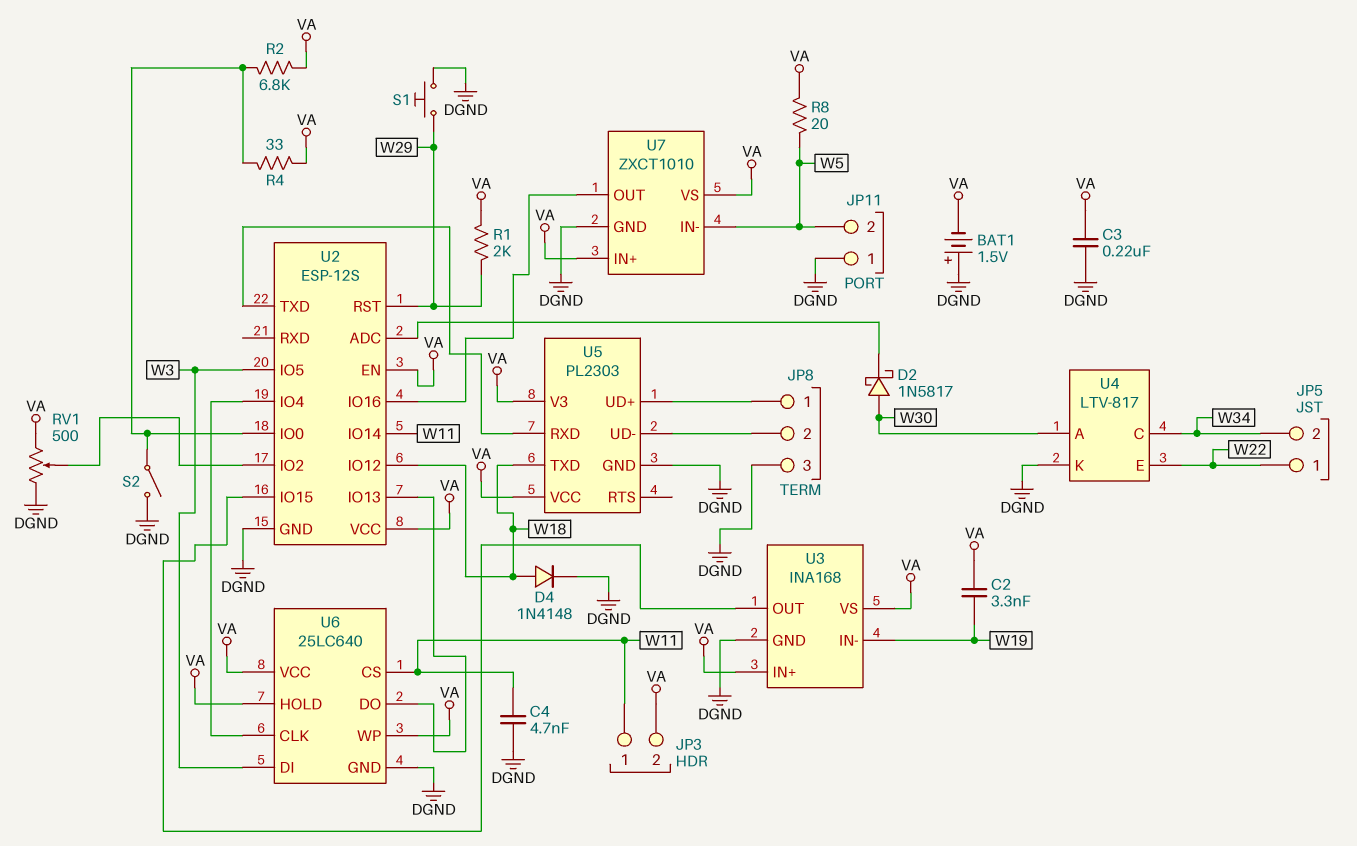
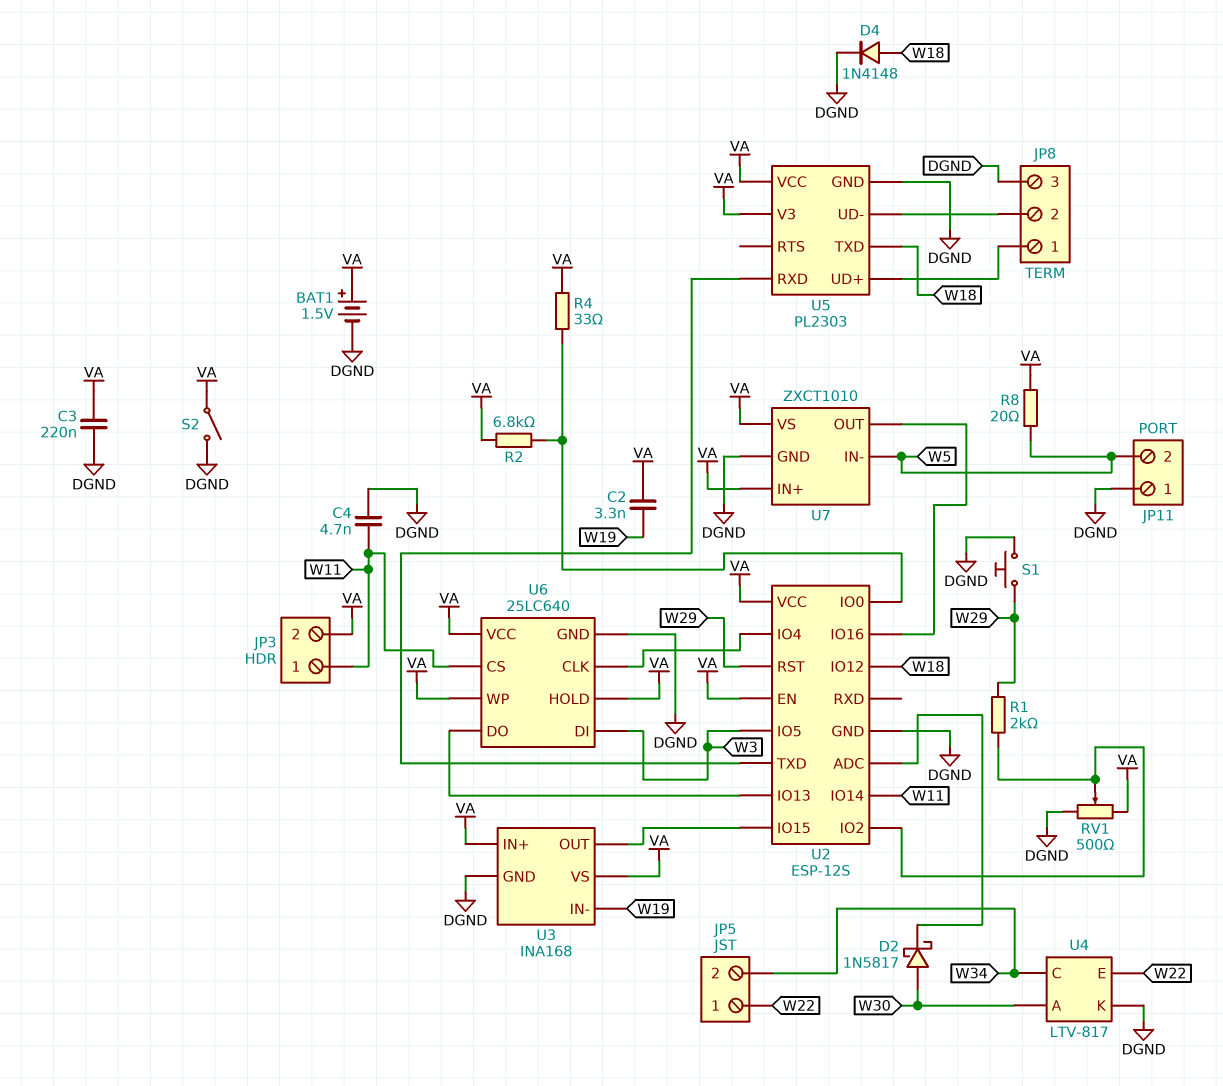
BAT1: 1.5V (plus DGND, minus VA) -> 1.5V (plus VA, minus DGND)
R1: 2k (VA, W29) -> 2k (U2/IO2, W29)
S2: switch (DGND, U2/IO0) -> switch (DGND, VA)

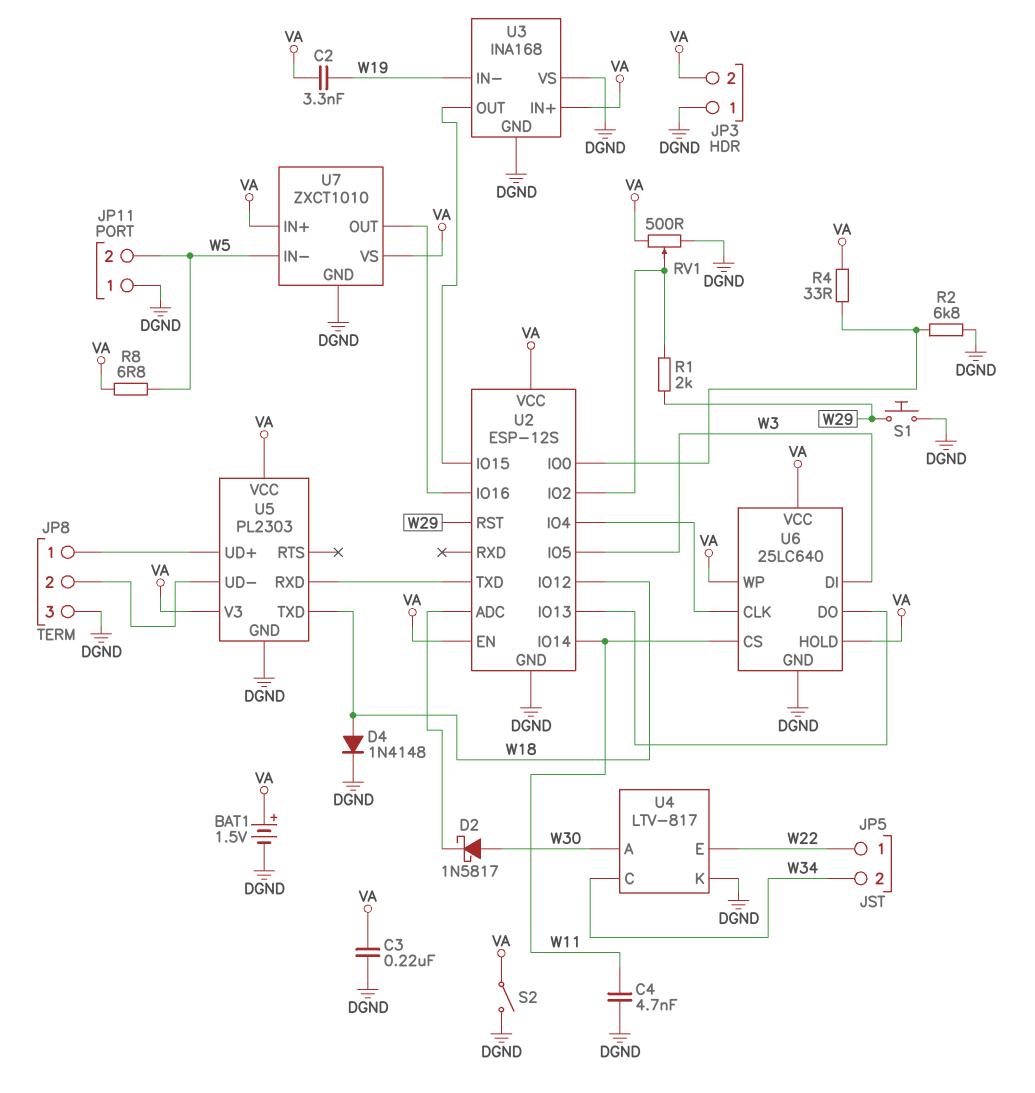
JP3 pin 1: W11 -> DGND
R2: 6.8k (U2/IO0, VA) -> 6.8k (DGND, U2/IO0)
R8: 20 (VA, W5) -> 6.8 (VA, W5)
U3 pin VS: VA -> DGND

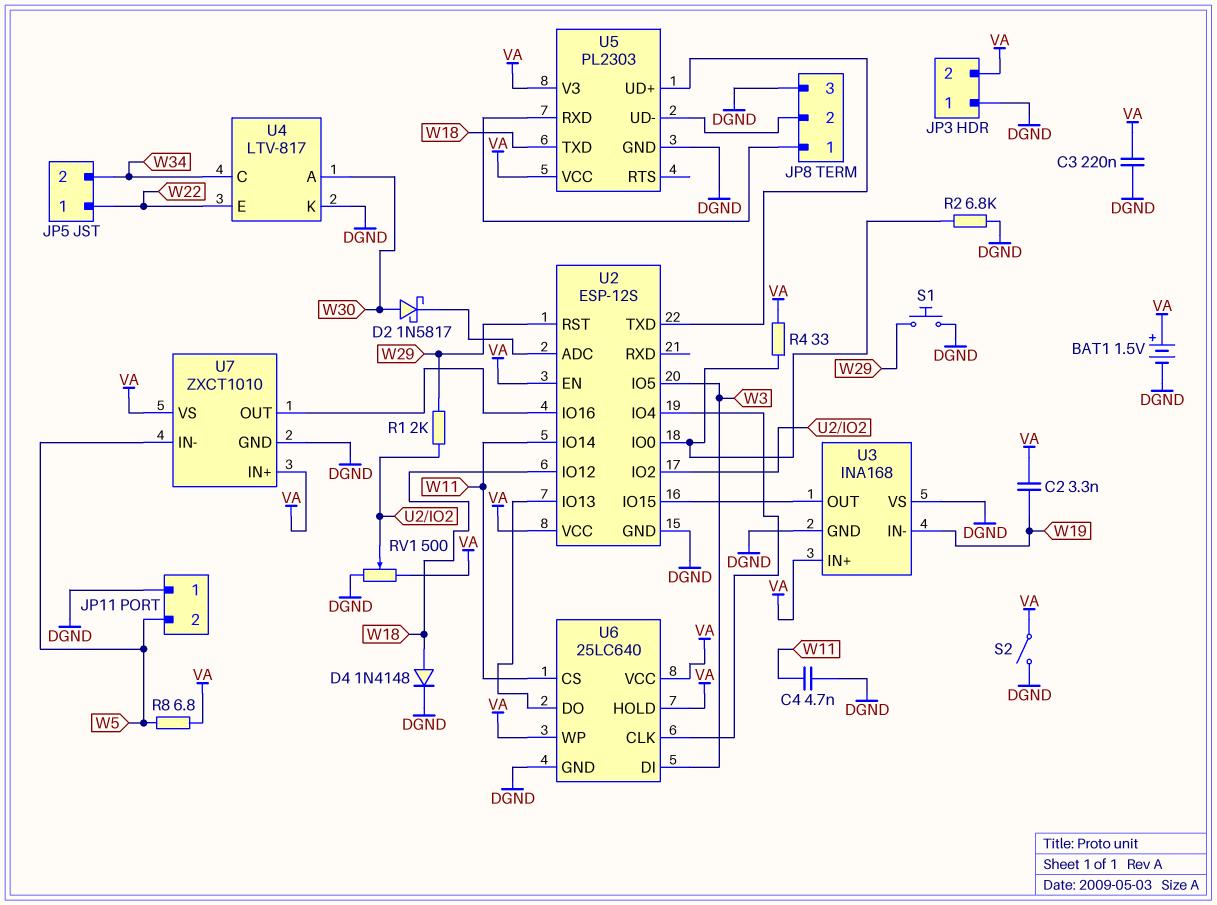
U5 pin RXD: U2/TXD -> JP8/1
U5 pin UD+: JP8/1 -> U2/TXD

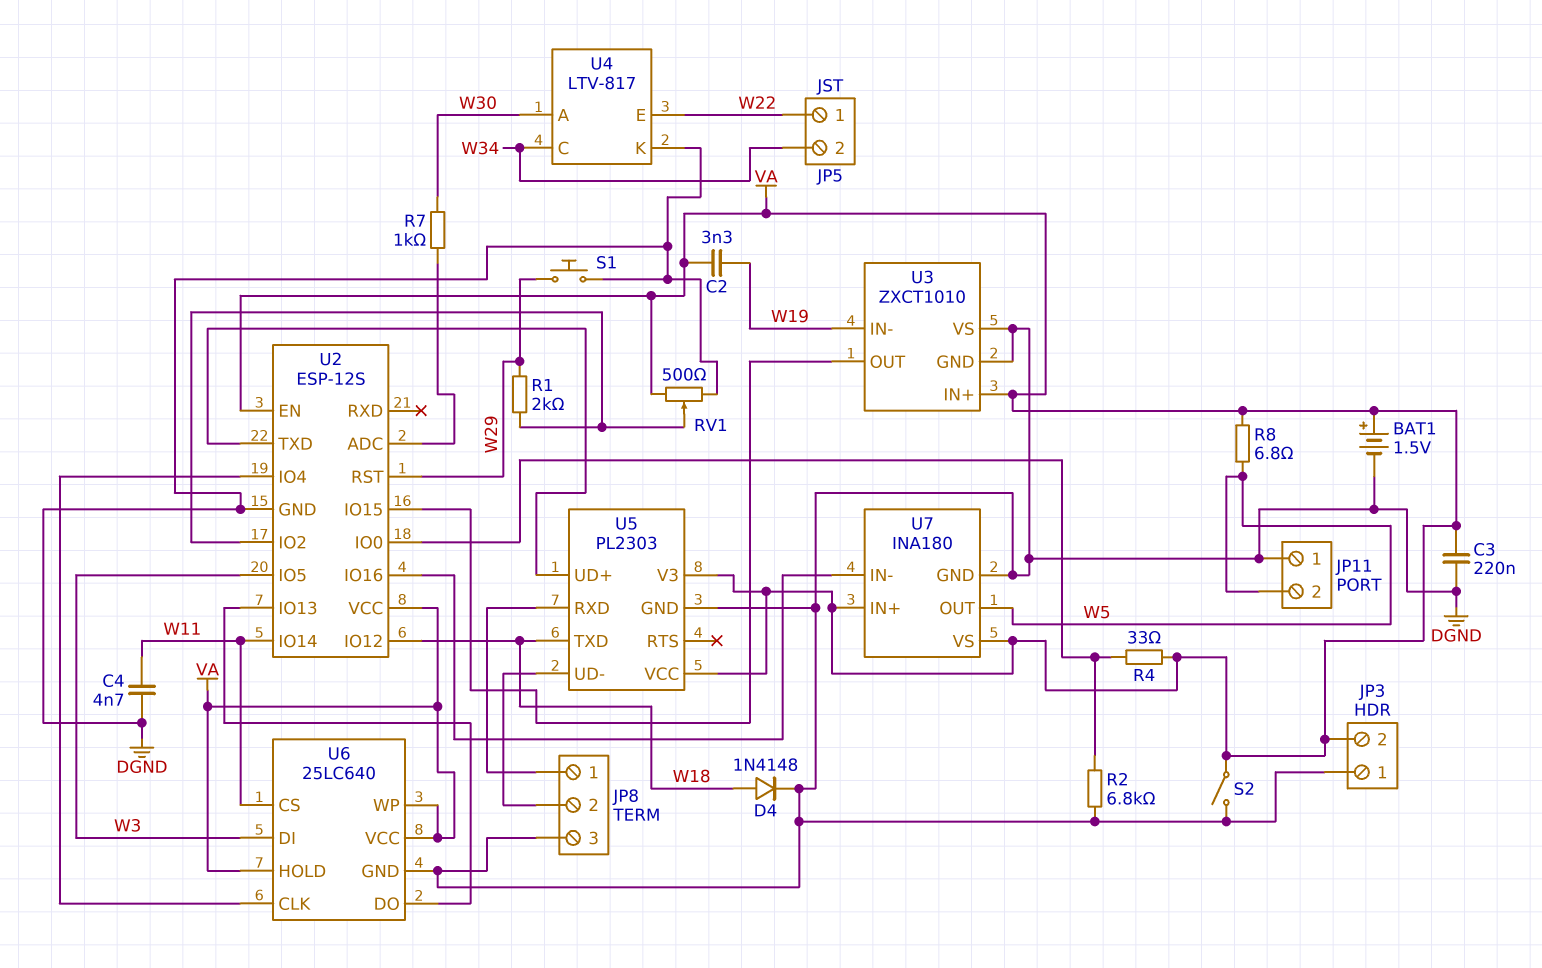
D2: schottky 1N5817 (A W30, K U2/ADC) -> none
R7: none -> 1k (U2/ADC, W30)
U3: INA168 -> ZXCT1010
U7: ZXCT1010 -> INA180
U7 pin IN-: W5 -> U2/IO16
U7 pin OUT: U2/IO16 -> W5

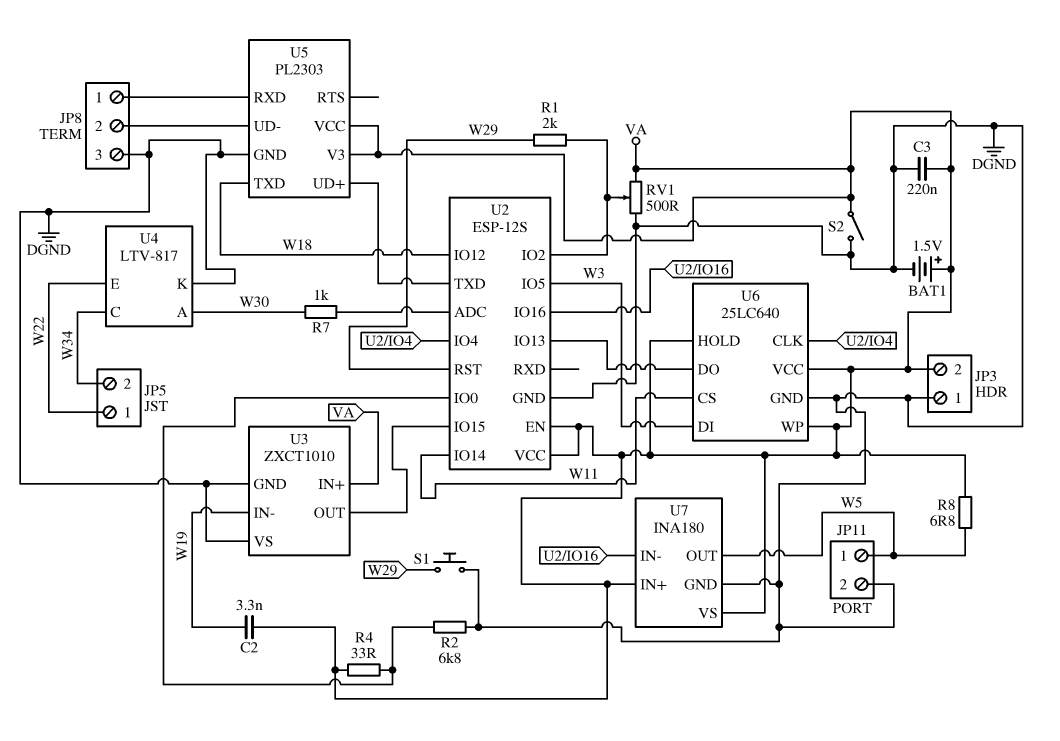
C4: 4.7nF (DGND, W11) -> none
D4: diode 1N4148 (A W18, K DGND) -> none
JP11 pin 1: DGND -> W5
JP11 pin 2: W5 -> DGND

